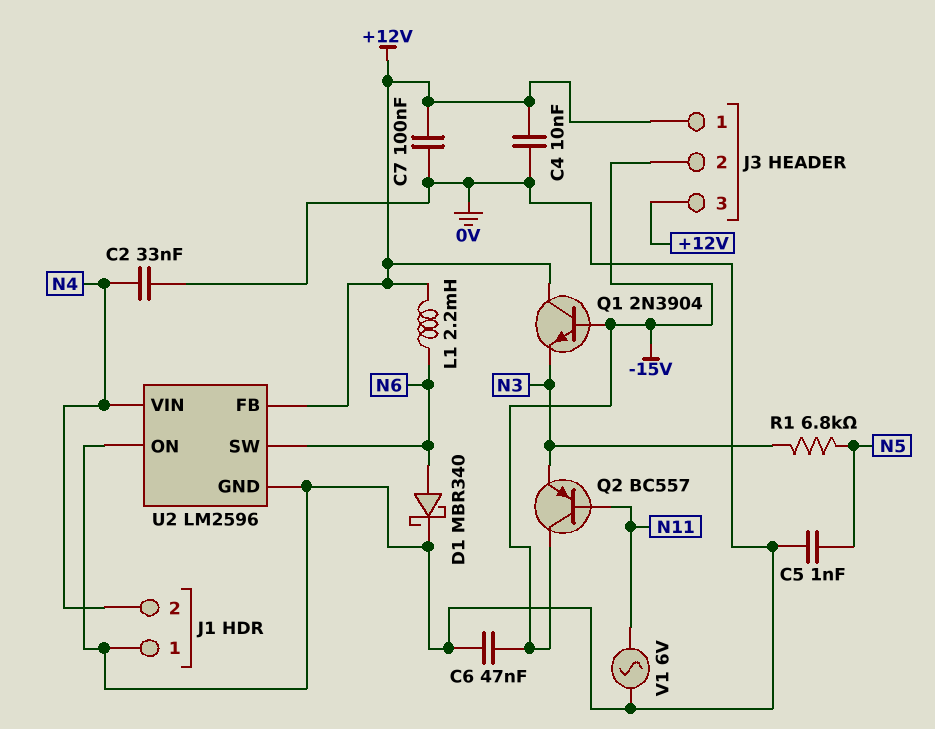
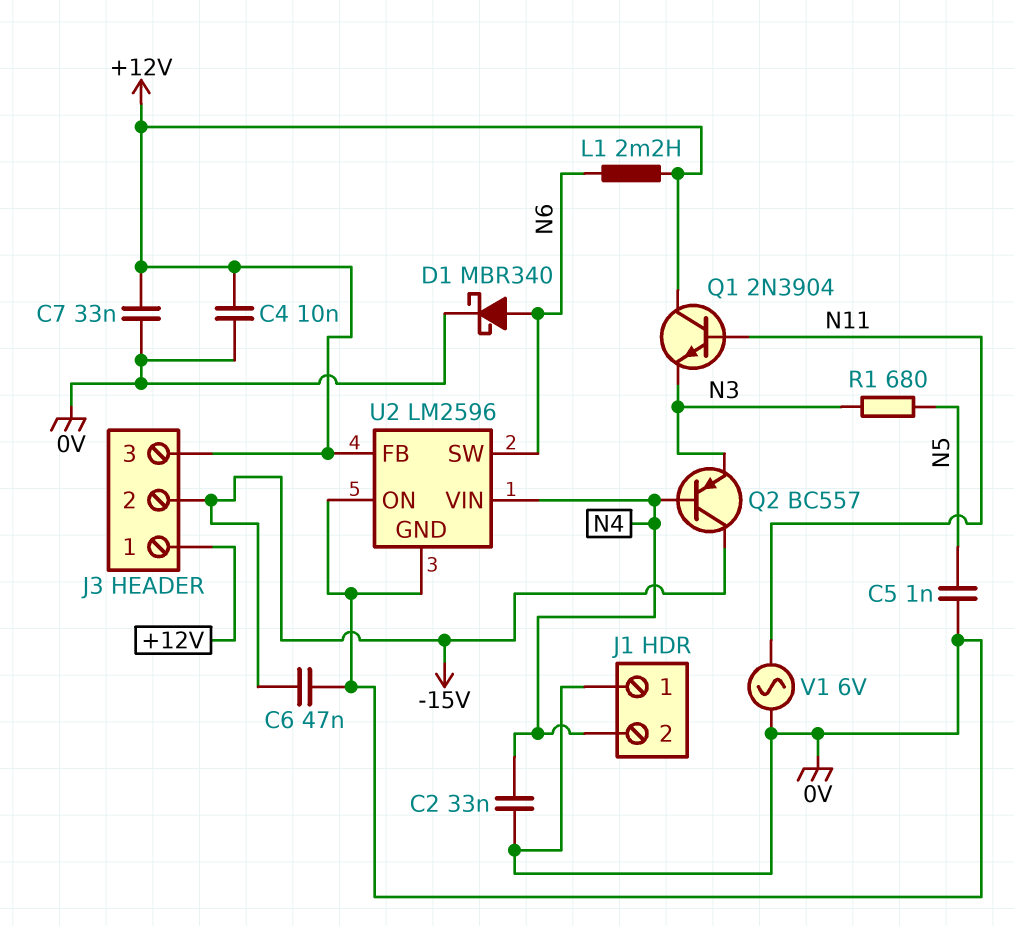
C7: 100nF (+12V, 0V) -> 33nF (+12V, 0V)
Q1: NPN 2N3904 (B -15V, C +12V, E N3) -> NPN 2N3904 (B N11, C +12V, E N3)
Q2: PNP BC557 (B N11, C -15V, E N3) -> PNP BC557 (B N4, C -15V, E N3)
R1: 6.8k (N3, N5) -> 680 (N3, N5)

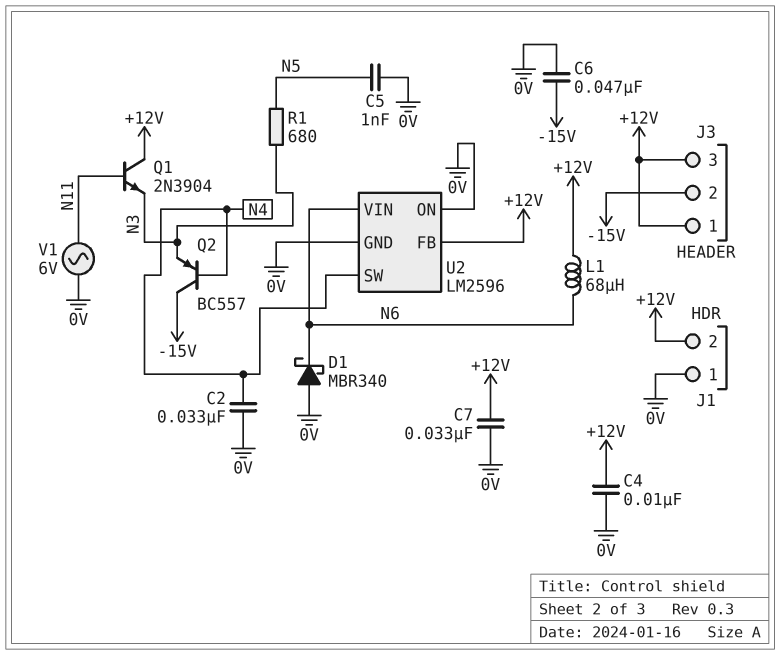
D1: schottky MBR340 (A N6, K 0V) -> schottky MBR340 (A 0V, K N6)
J1 pin 2: N4 -> +12V
L1: 2.2mH (+12V, N6) -> 68uH (+12V, N6)
U2 pin SW: N6 -> N4
U2 pin VIN: N4 -> N6

